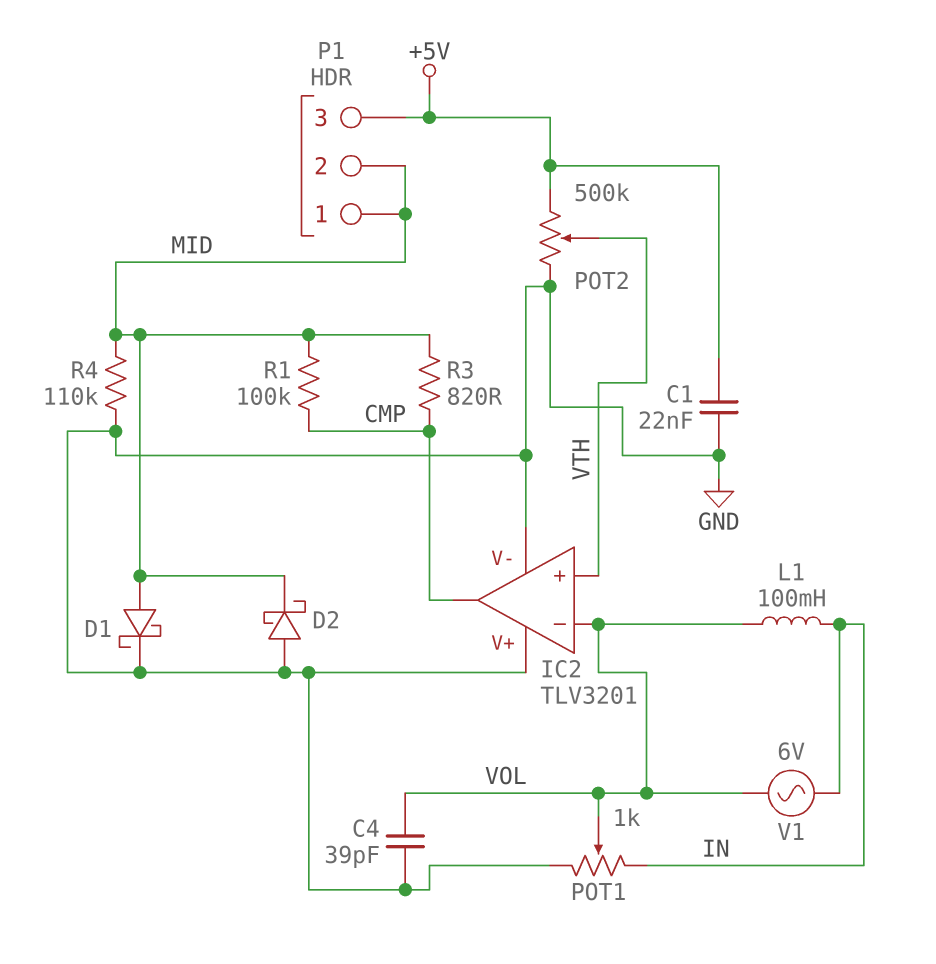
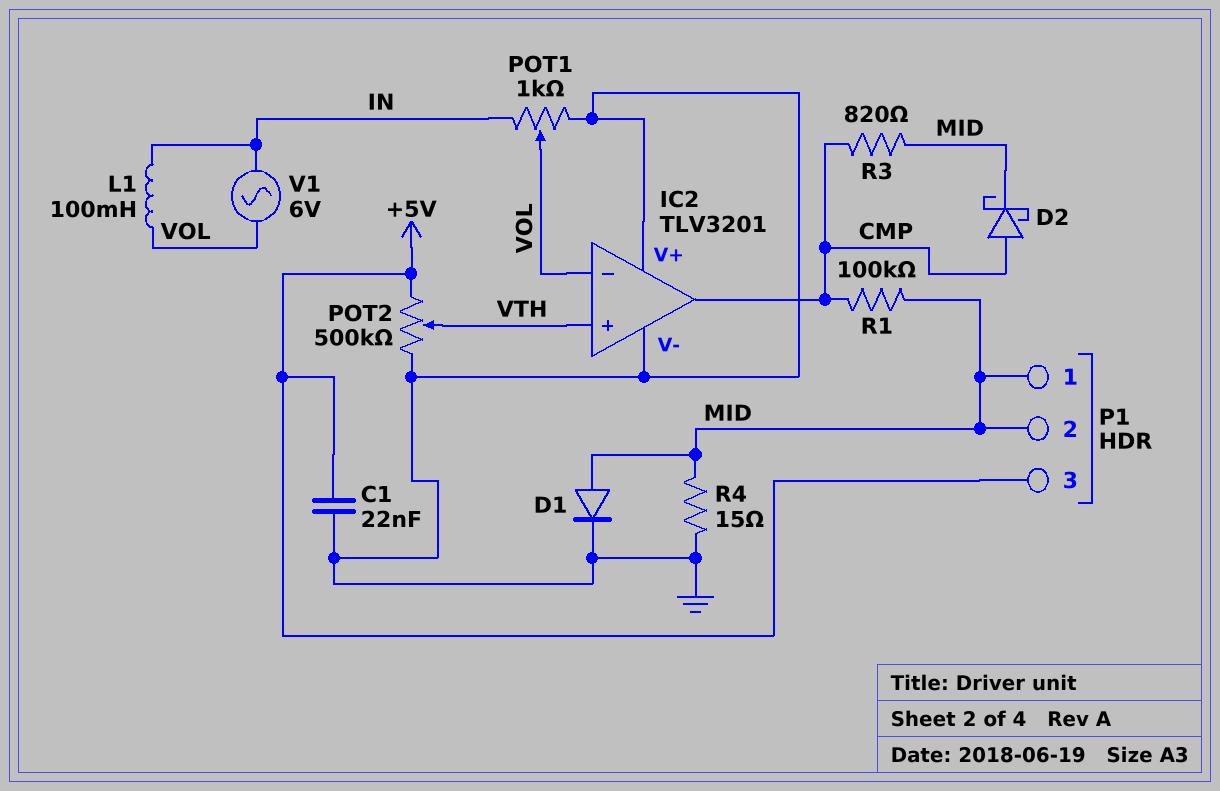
C4: 39pF (GND, VOL) -> none
D1: schottky (A MID, K GND) -> diode (A MID, K GND)
D2: schottky (A GND, K MID) -> schottky (A CMP, K MID)
R4: 110k (GND, MID) -> 15 (GND, MID)

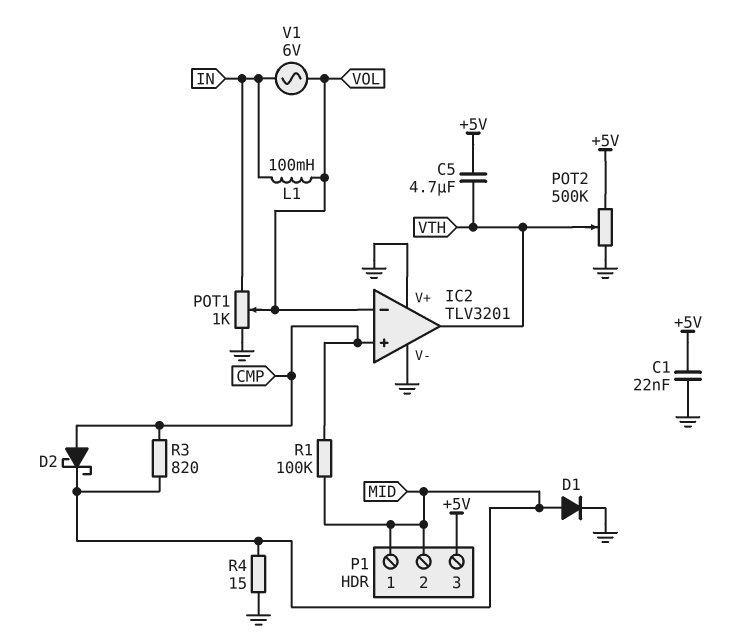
C5: none -> 4.7uF (+5V, VTH)
IC2 pin in+: VTH -> CMP
IC2 pin out: CMP -> VTH

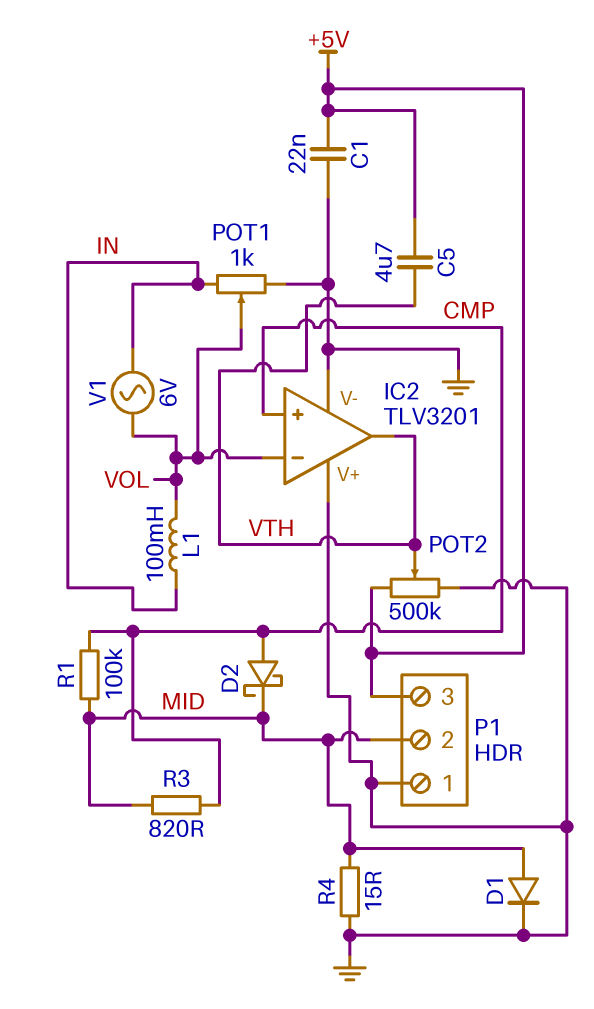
P1 pin 1: MID -> GND

